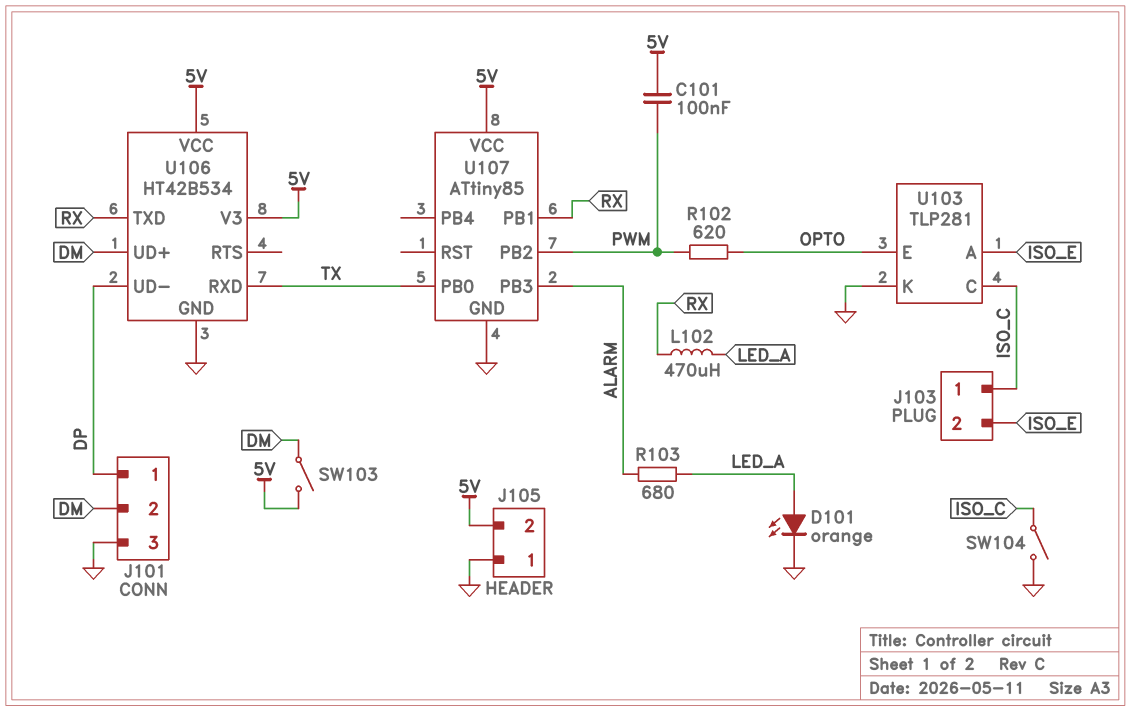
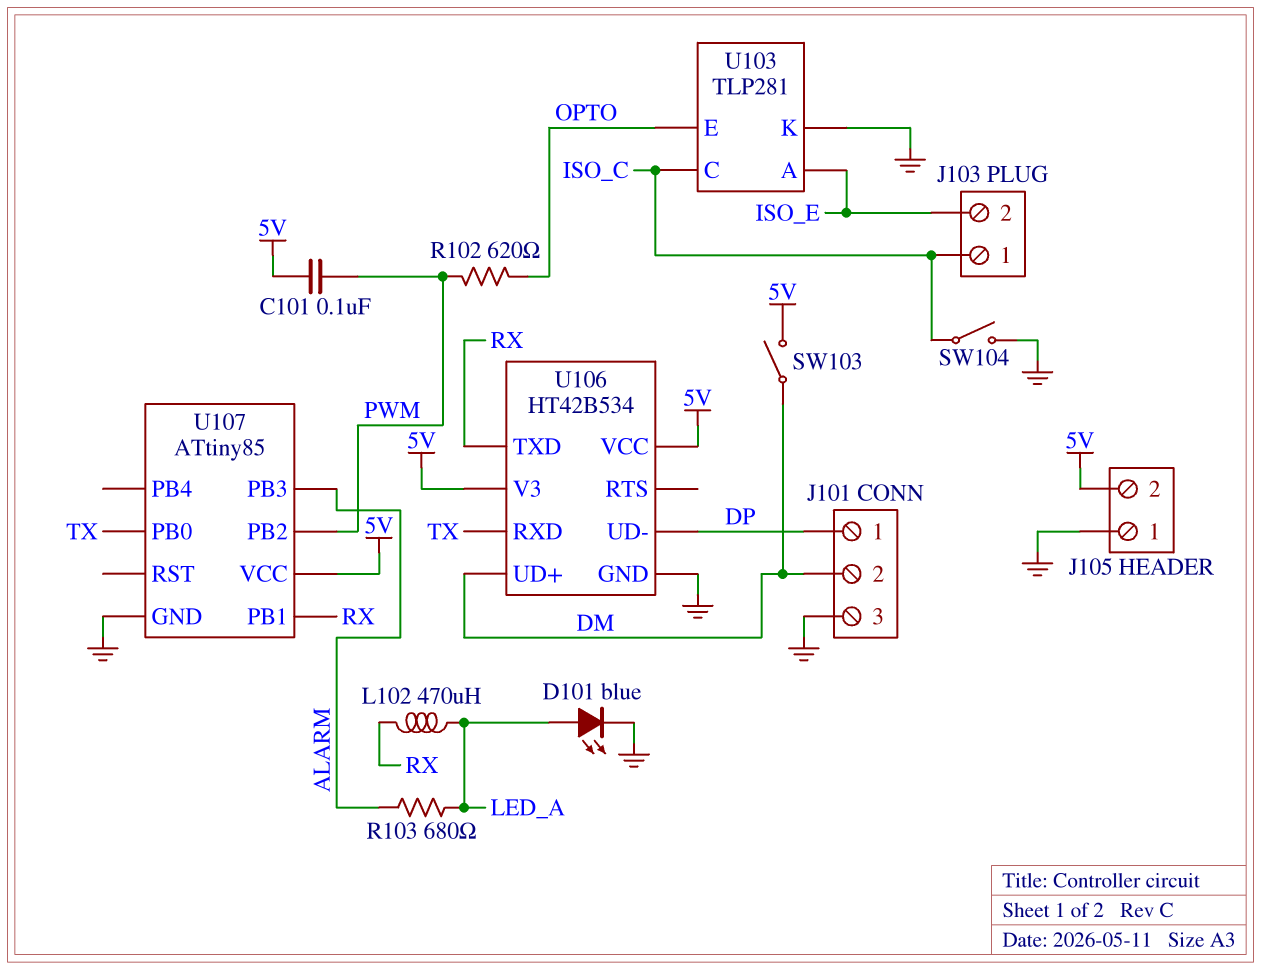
D101: LED orange (A LED_A, K GND) -> LED blue (A LED_A, K GND)

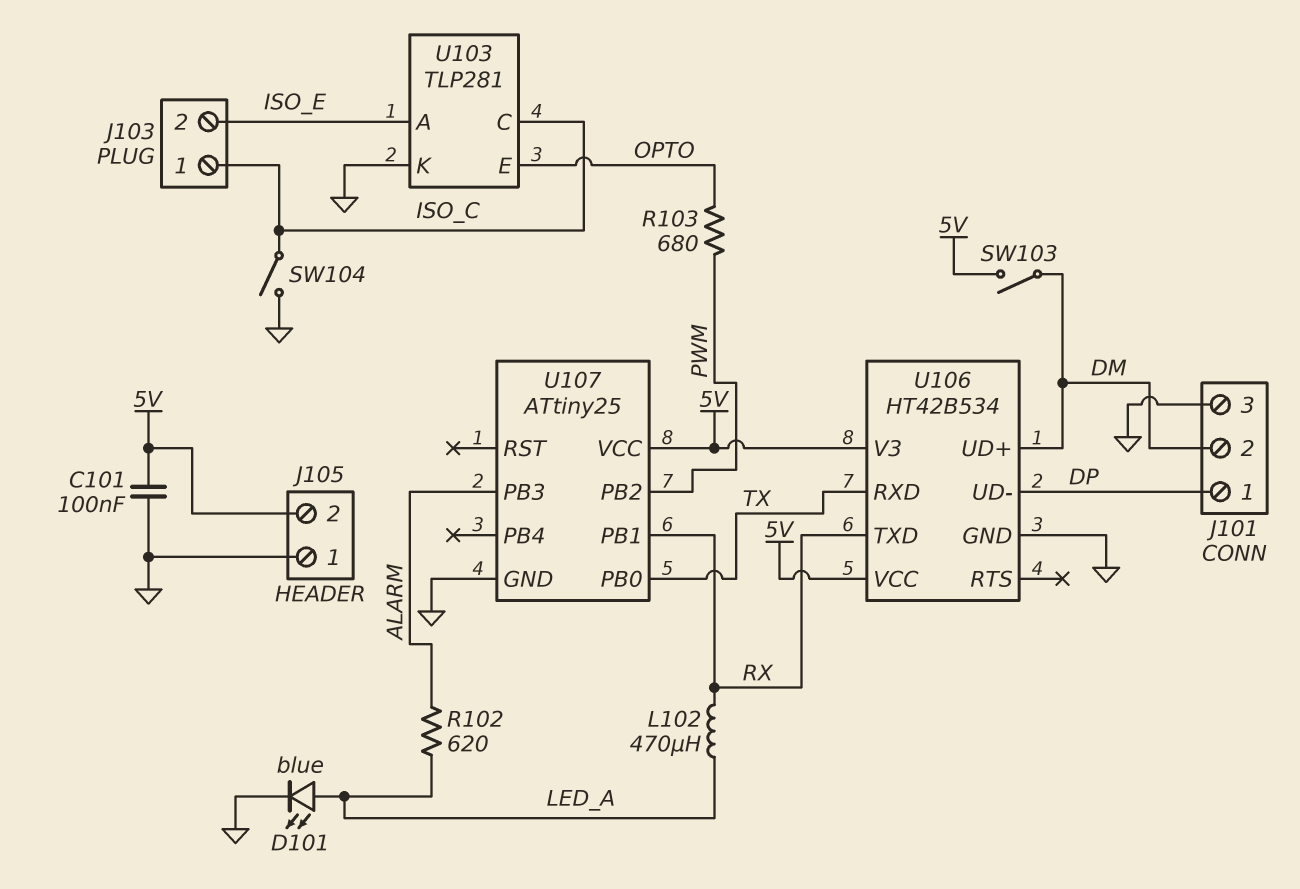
C101: 100nF (5V, PWM) -> 100nF (5V, GND)
R102: 620 (OPTO, PWM) -> 620 (ALARM, LED_A)
R103: 680 (ALARM, LED_A) -> 680 (OPTO, PWM)
U107: ATtiny85 -> ATtiny25

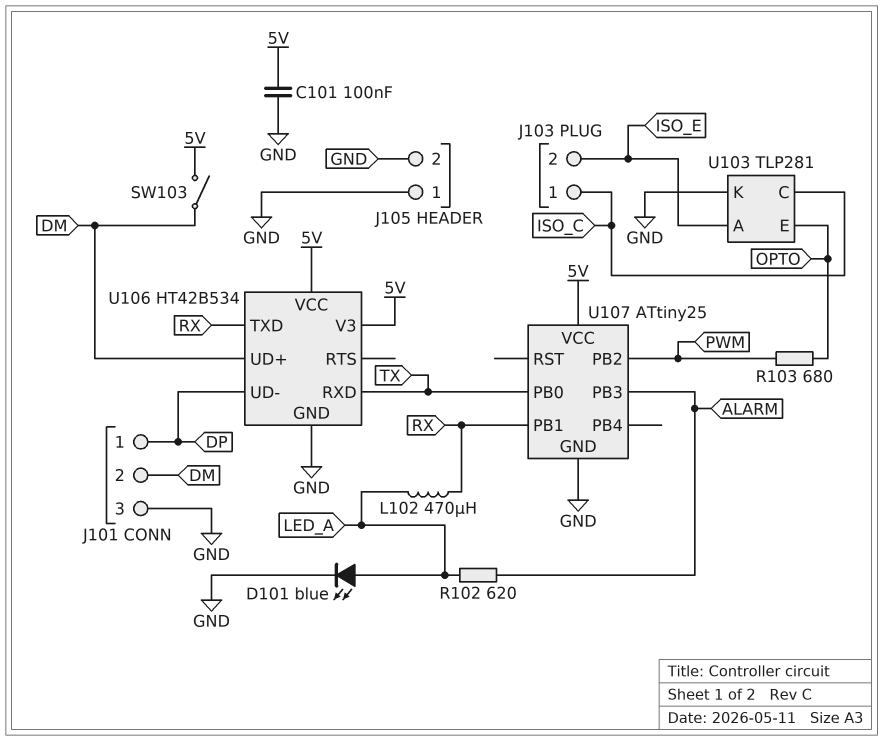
J105 pin 2: 5V -> GND
SW104: switch (GND, ISO_C) -> none

